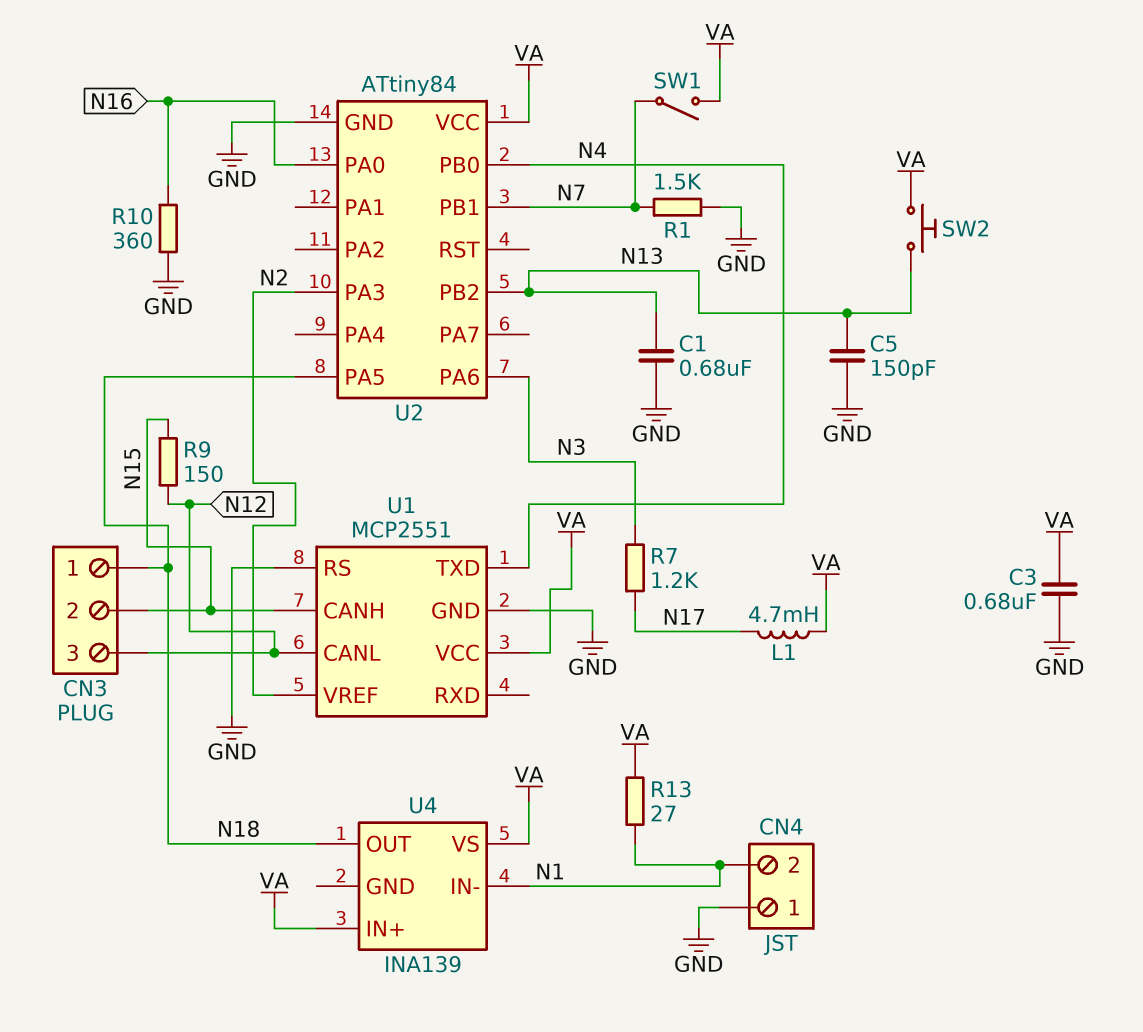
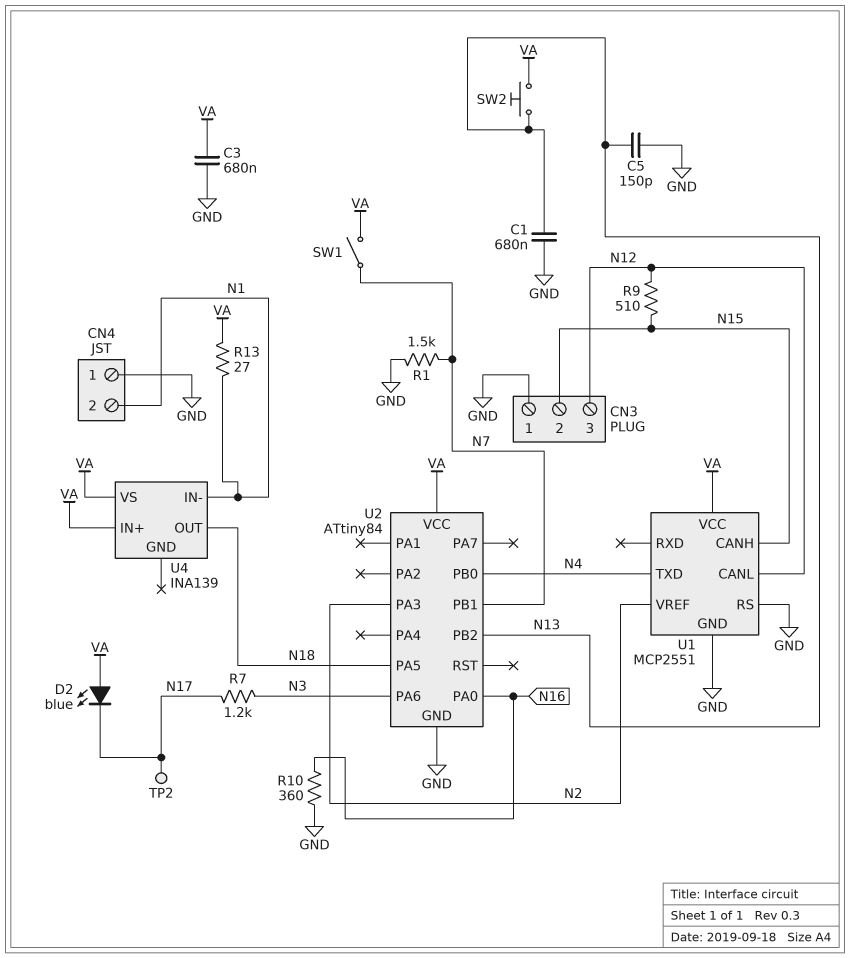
CN3 pin 1: N18 -> GND
D2: none -> LED blue (A VA, K N17)
L1: 4.7mH (N17, VA) -> none
R9: 150 (N12, N15) -> 510 (N12, N15)
TP2: none -> test point (N17)

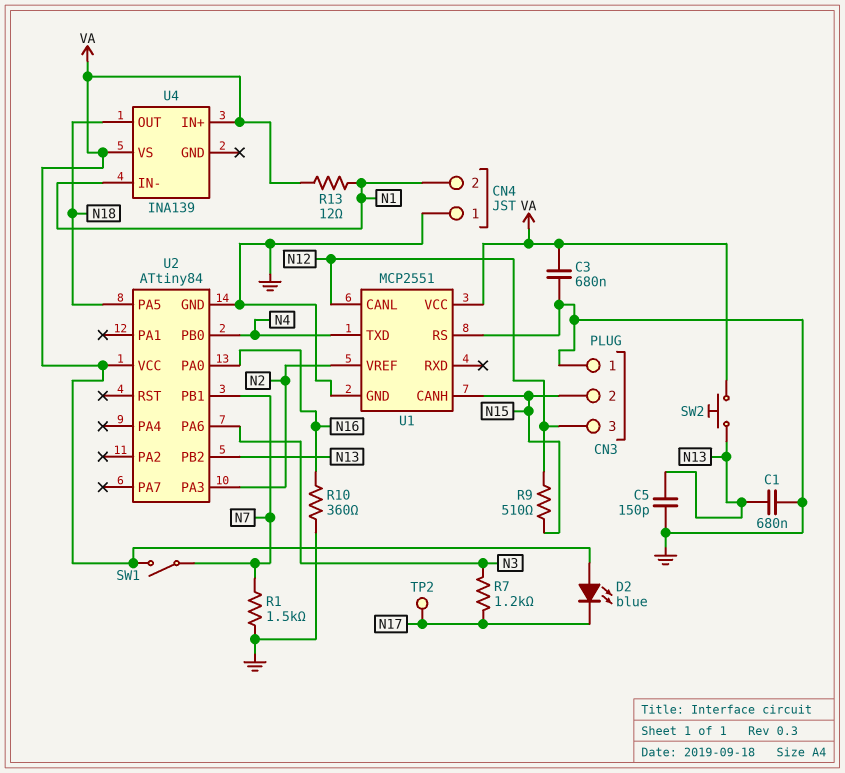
R13: 27 (N1, VA) -> 12 (N1, VA)

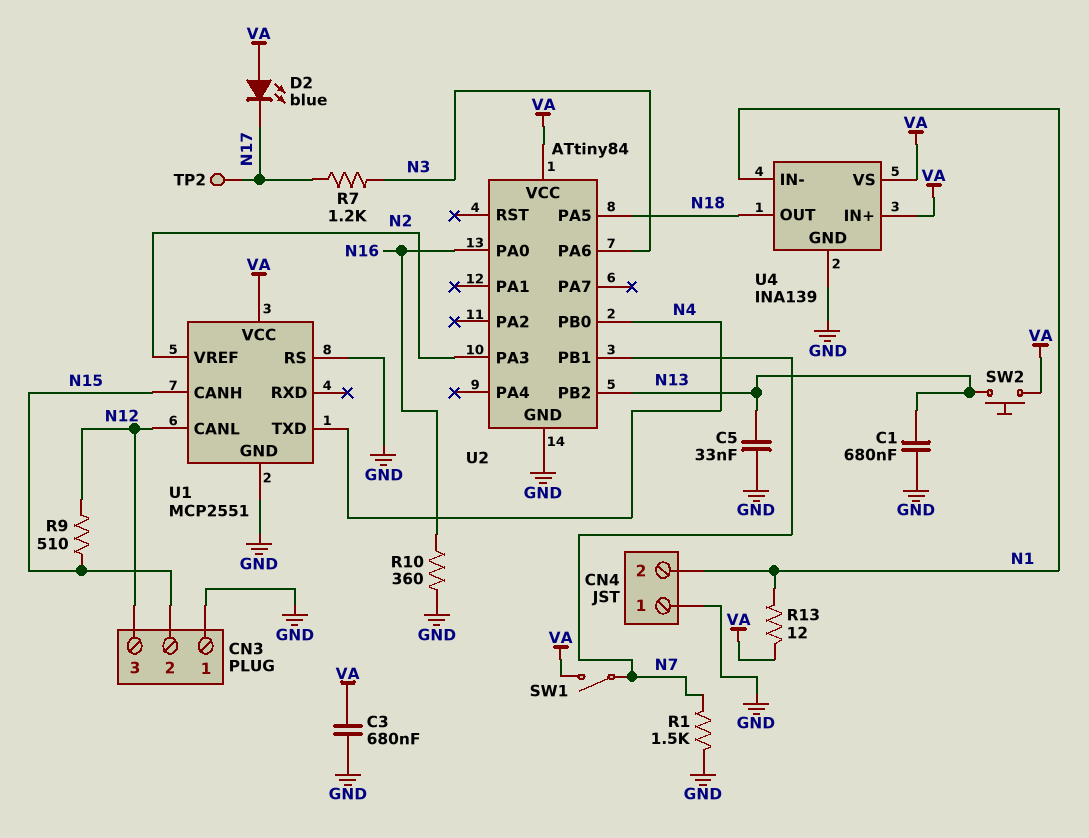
C5: 150pF (GND, N13) -> 33nF (GND, N13)
U4 pin GND: none -> GND

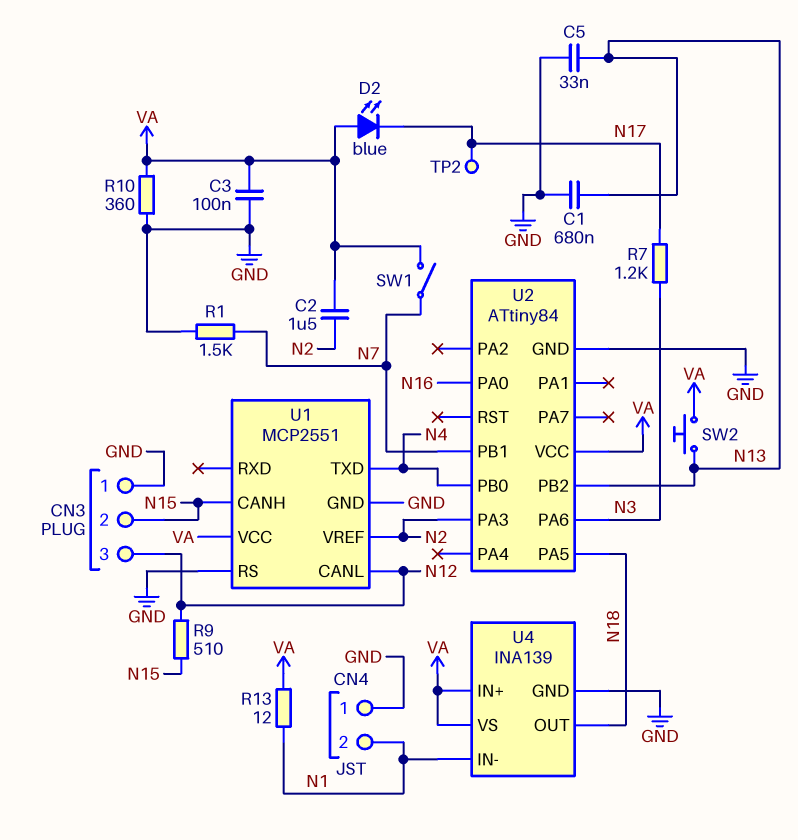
C2: none -> 1.5uF (N2, VA)
C3: 680nF (GND, VA) -> 100nF (GND, VA)
R10: 360 (GND, N16) -> 360 (GND, VA)

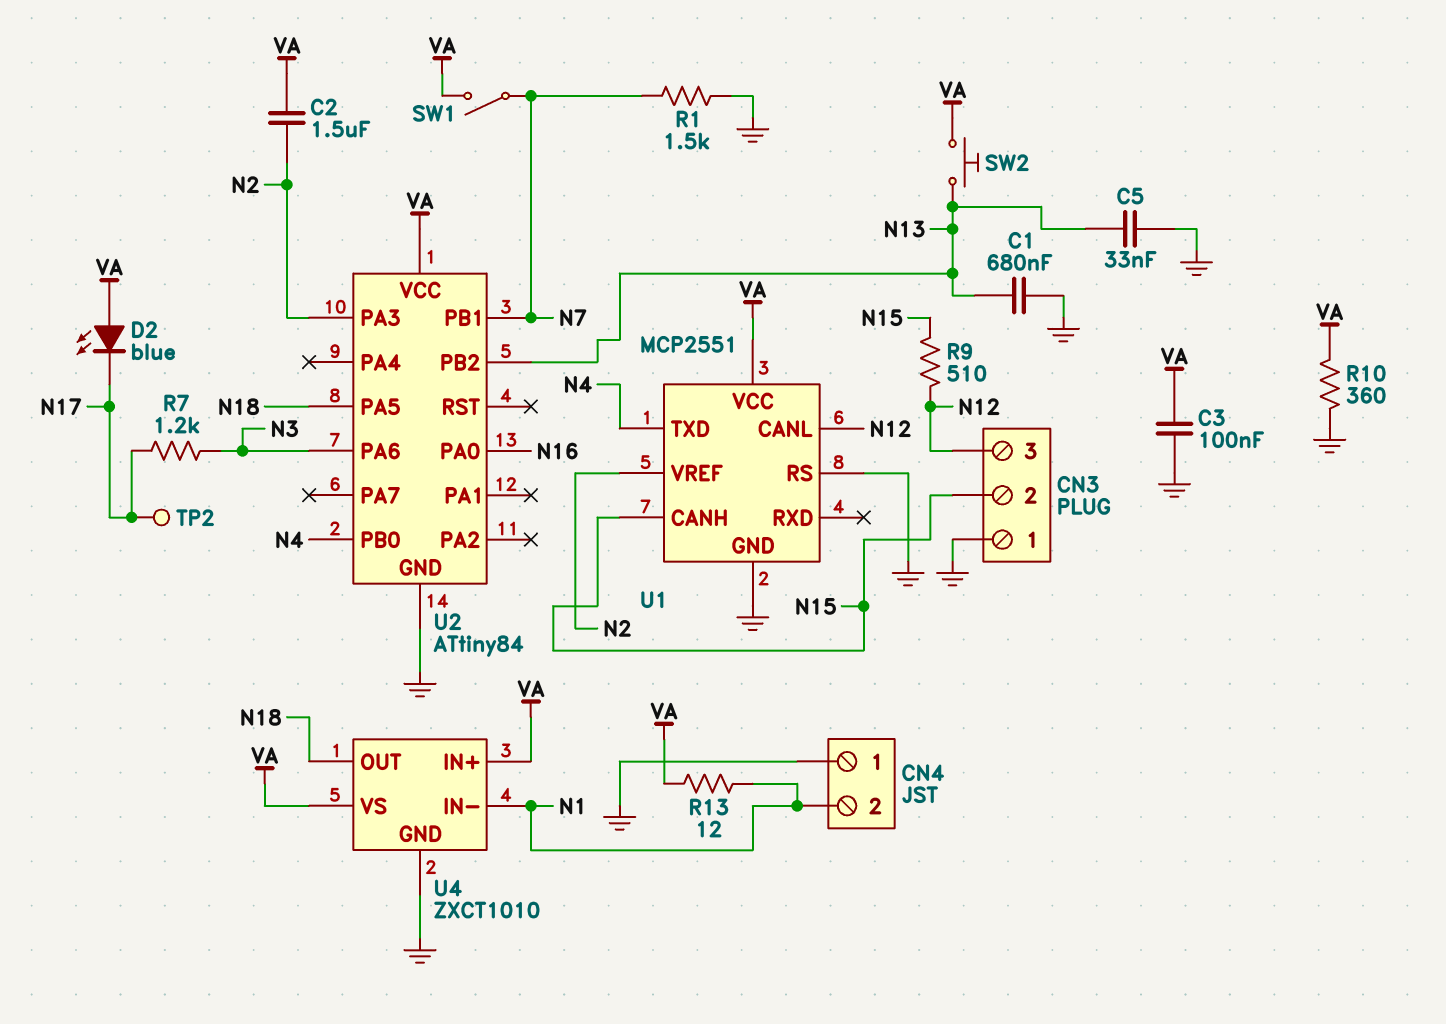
U4: INA139 -> ZXCT1010

